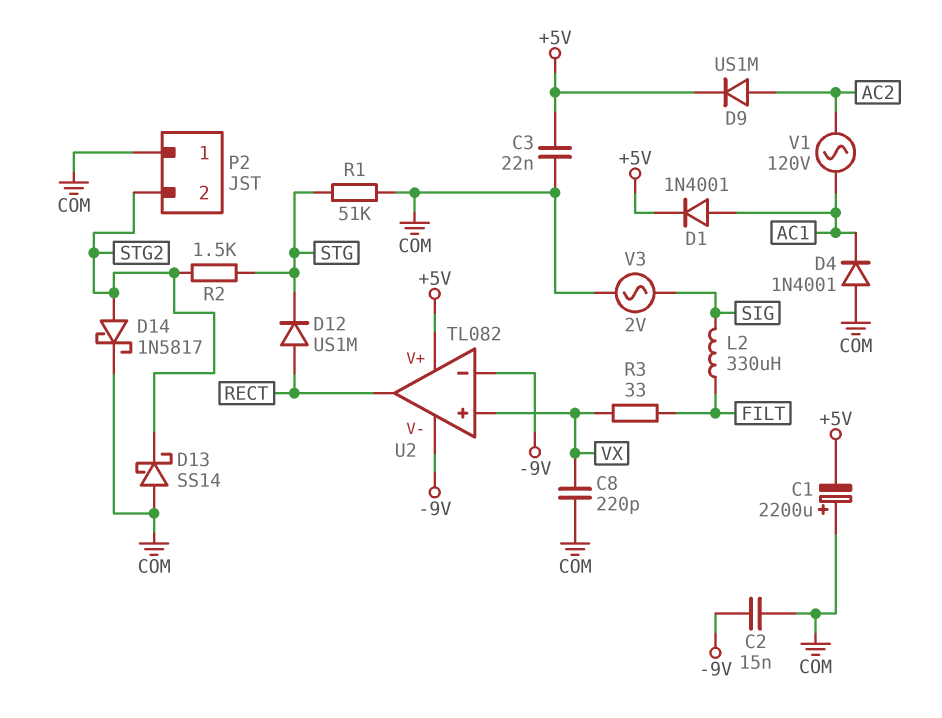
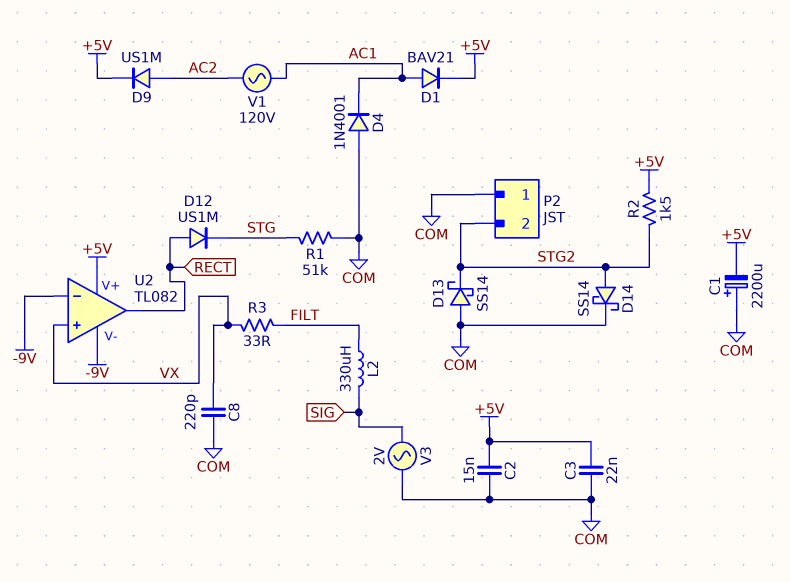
C2: 15nF (-9V, COM) -> 15nF (+5V, COM)
D1: diode 1N4001 (A AC1, K +5V) -> diode BAV21 (A AC1, K +5V)
D14: schottky 1N5817 (A STG2, K COM) -> schottky SS14 (A STG2, K COM)
R2: 1.5k (STG, STG2) -> 1.5k (+5V, STG2)

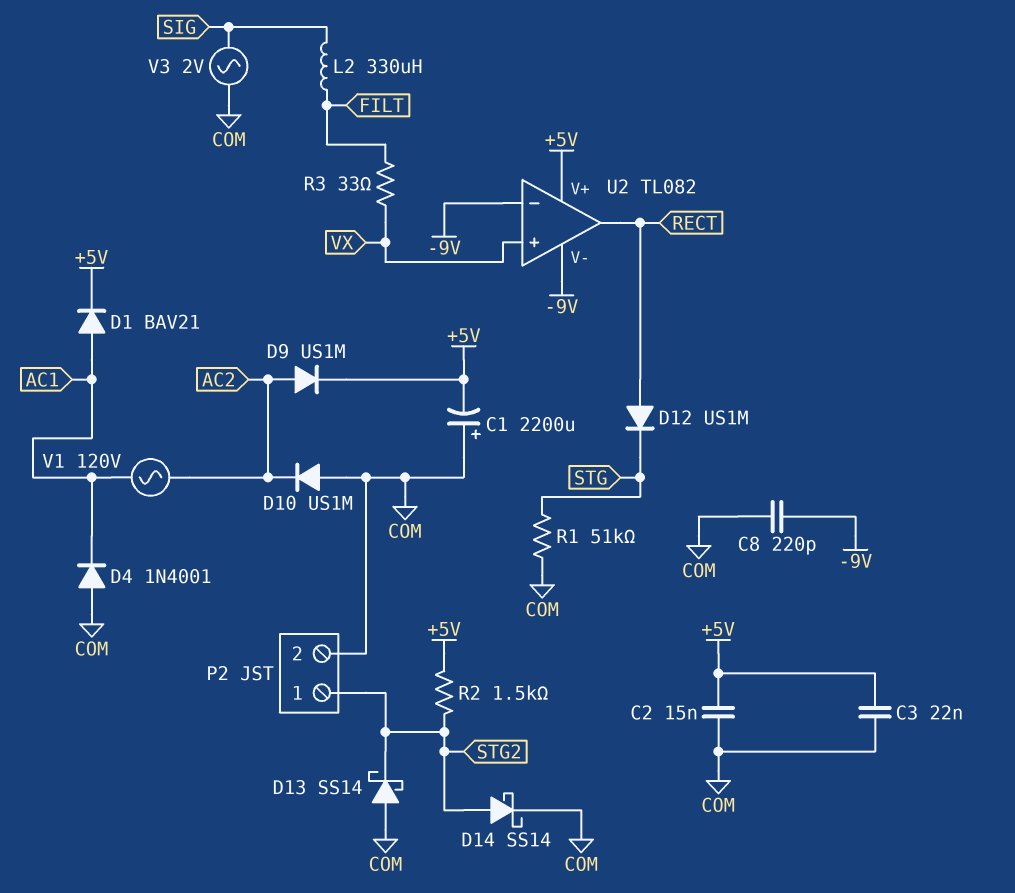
C8: 220pF (COM, VX) -> 220pF (-9V, COM)
D10: none -> diode US1M (A COM, K AC2)
P2 pin 1: COM -> STG2
P2 pin 2: STG2 -> COM

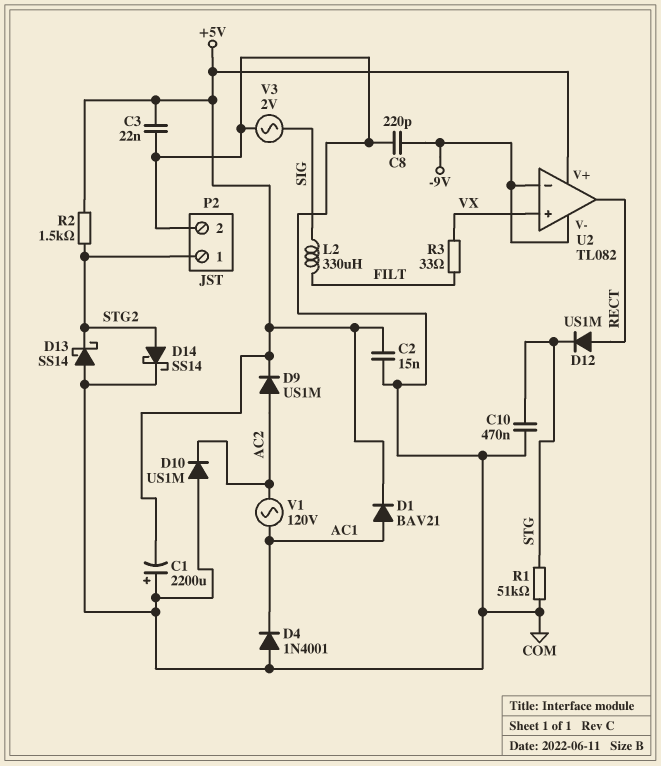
C10: none -> 470nF (COM, STG)

